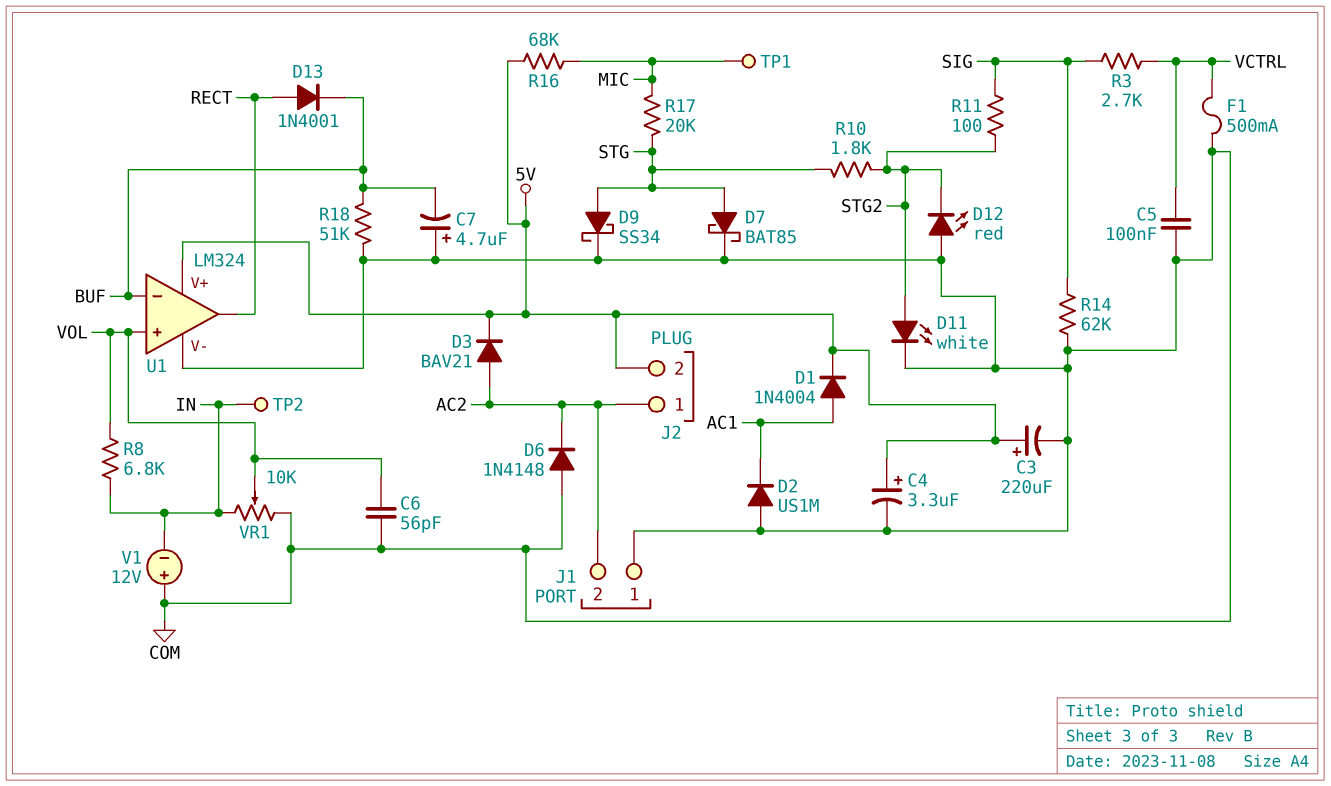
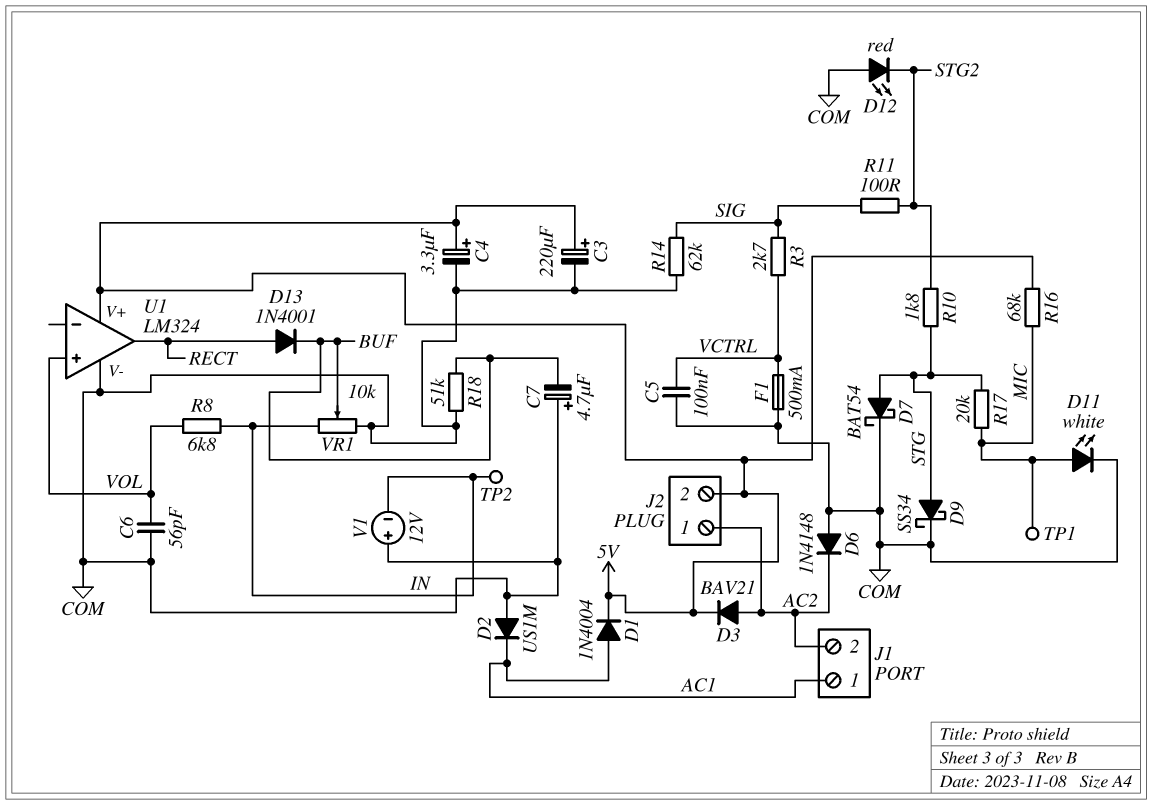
D7: schottky BAT85 (A STG, K COM) -> schottky BAT54 (A STG, K COM)
D11: LED white (A STG2, K COM) -> LED white (A MIC, K COM)
J1 pin 1: COM -> AC1
U1 pin in-: BUF -> none
VR1: 10k (COM, IN, wiper VOL) -> 10k (COM, IN, wiper BUF)

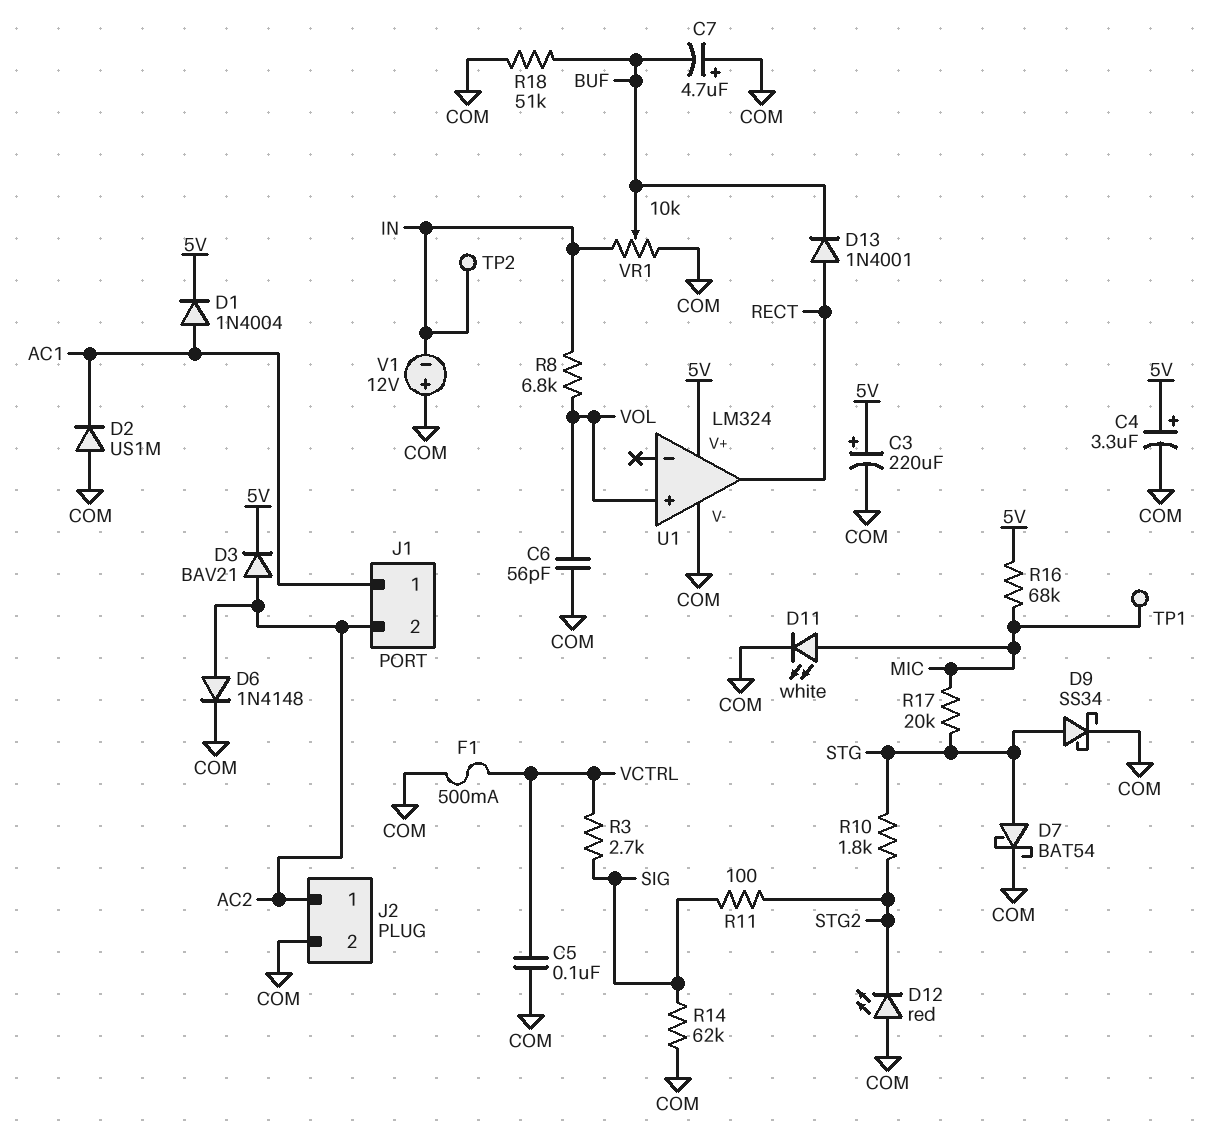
D6: diode 1N4148 (A COM, K AC2) -> diode 1N4148 (A AC2, K COM)
J2 pin 2: 5V -> COM

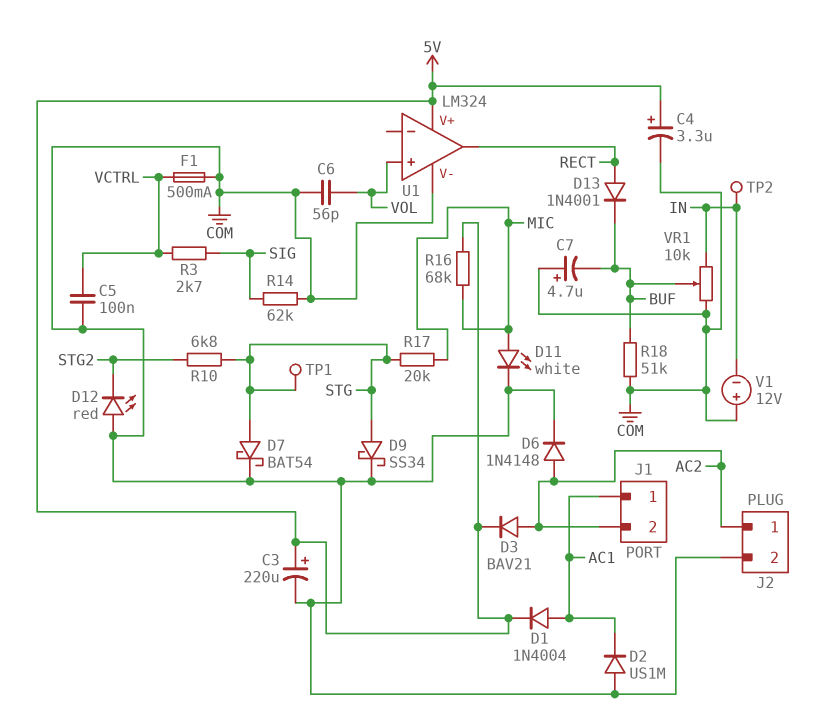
R8: 6.8k (IN, VOL) -> none
R10: 1.8k (STG, STG2) -> 6.8k (STG, STG2)
R11: 100 (SIG, STG2) -> none
TP1: test point (MIC) -> test point (STG)

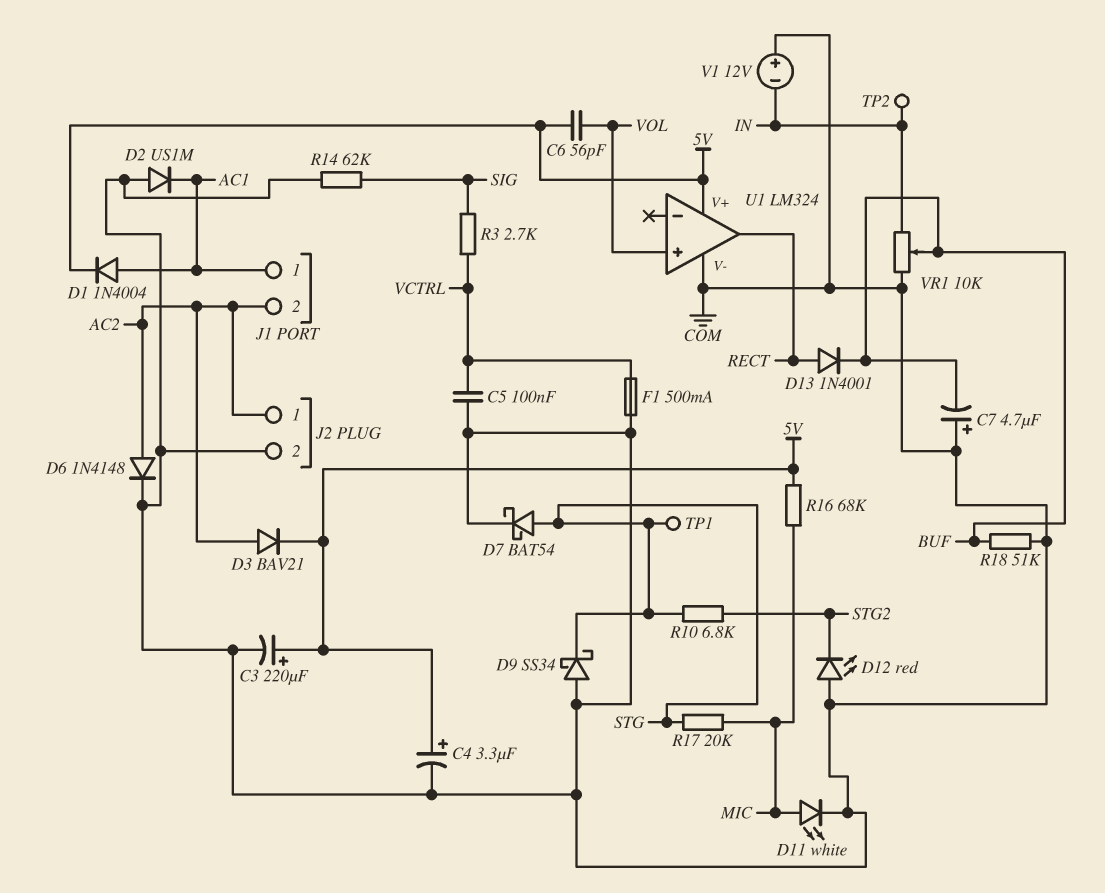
C6: 56pF (COM, VOL) -> 56pF (5V, VOL)
D9: schottky SS34 (A STG, K COM) -> schottky SS34 (A COM, K STG)

